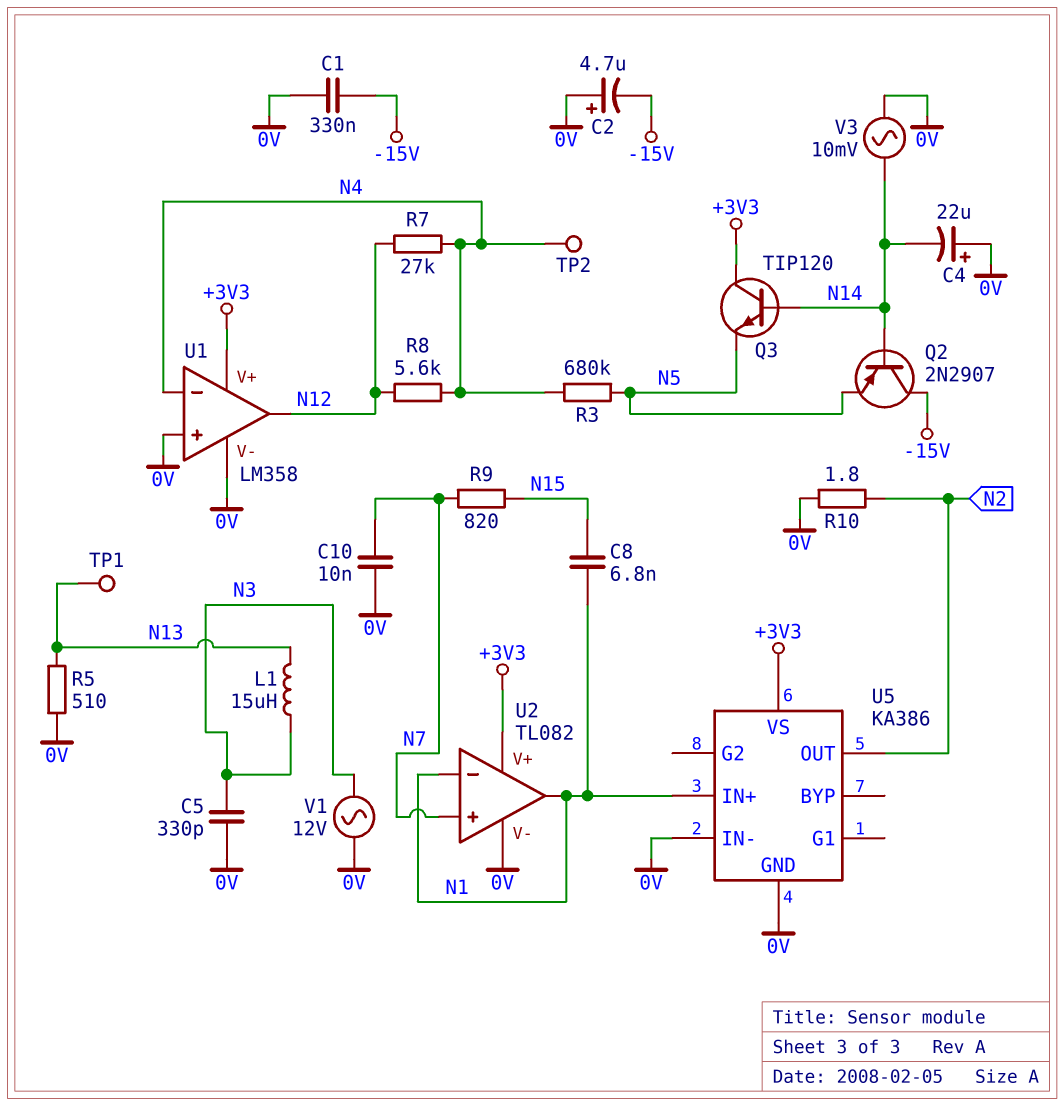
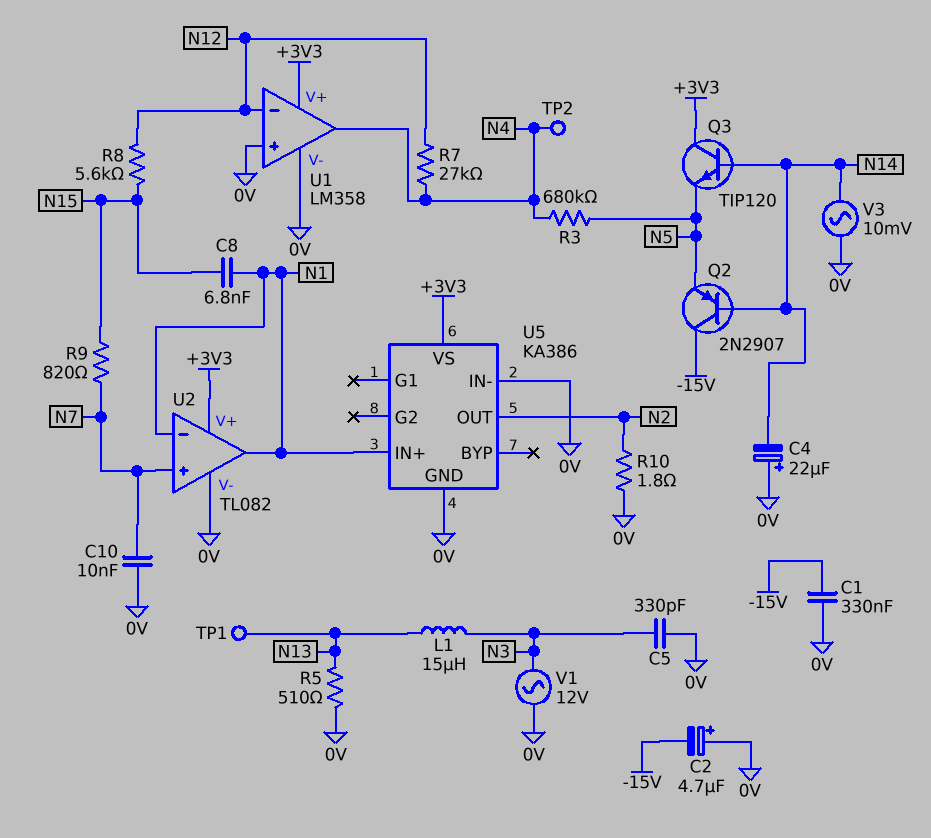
R8: 5.6k (N4, N12) -> 5.6k (N12, N15)
U1 pin in-: N4 -> N12
U1 pin out: N12 -> N4

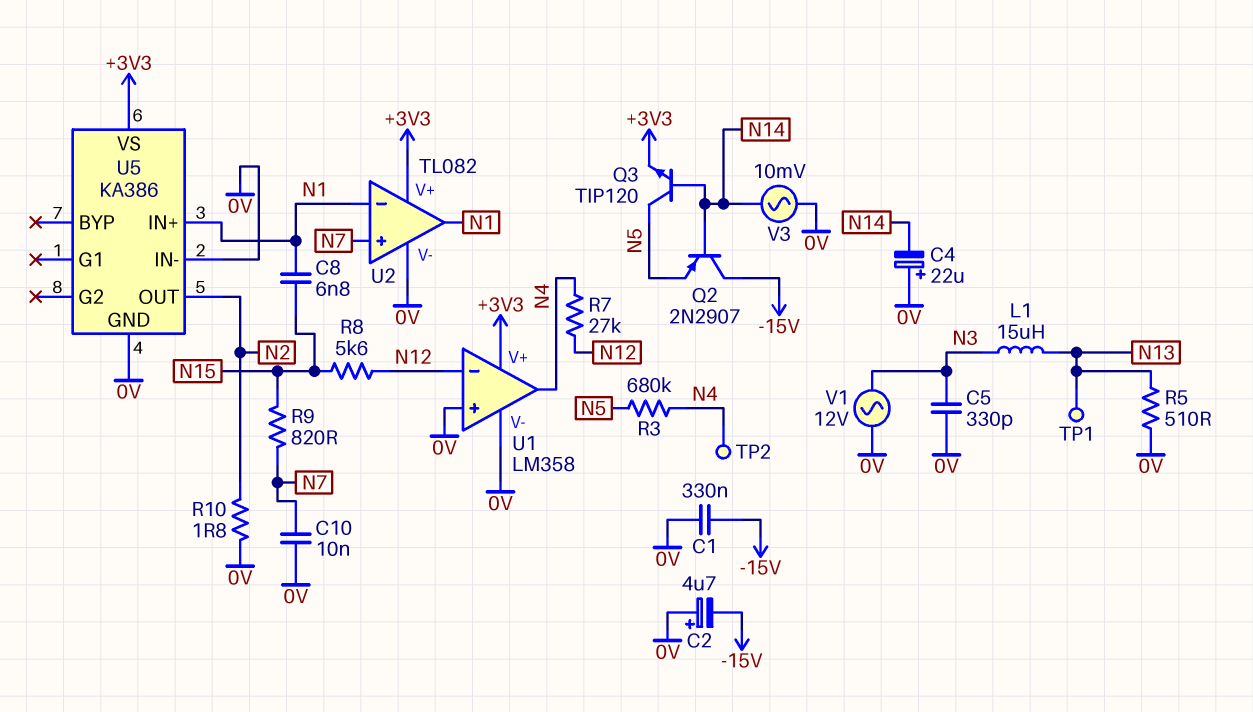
Q3: NPN TIP120 (B N14, C +3V3, E N5) -> NPN TIP120 (B N14, C N5, E +3V3)

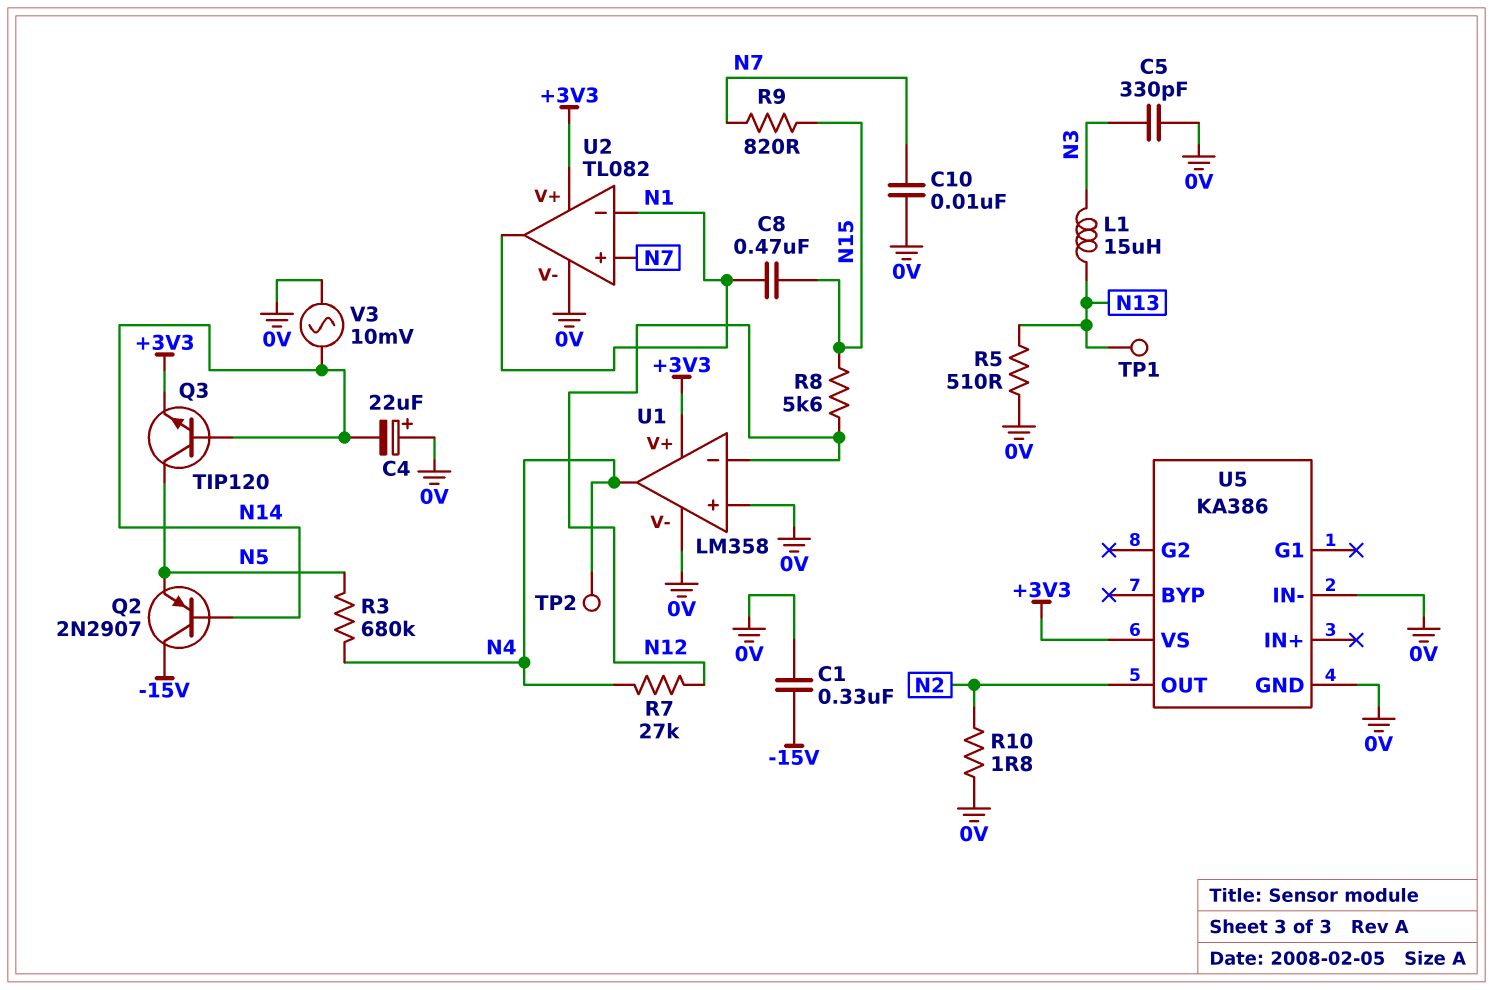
C2: 4.7uF (plus 0V, minus -15V) -> none
C8: 6.8nF (N1, N15) -> 470nF (N1, N15)
U5 pin IN+: N1 -> none
V1: AC 12V (0V, N3) -> none

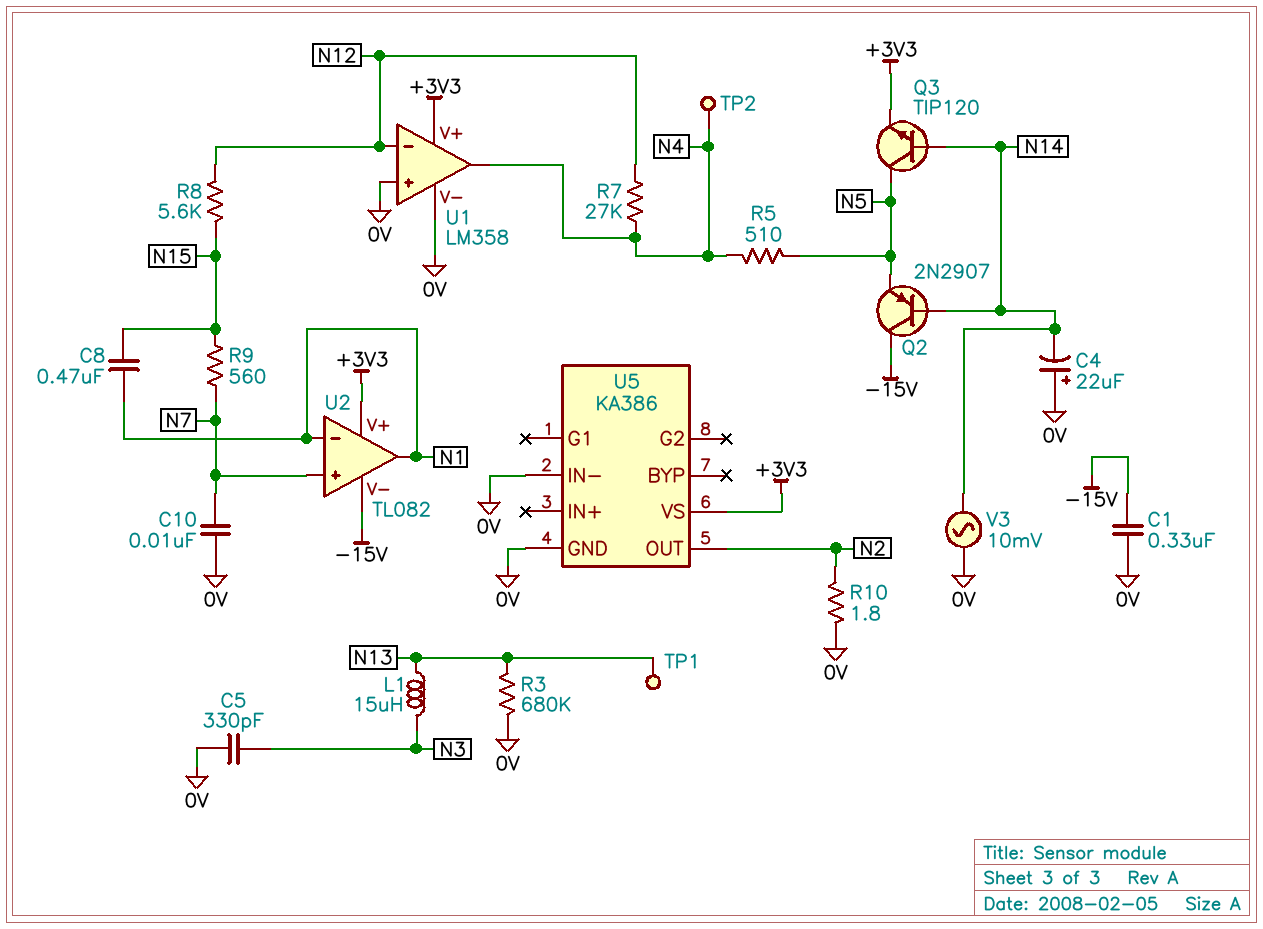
R3: 680k (N4, N5) -> 680k (0V, N13)
R5: 510 (0V, N13) -> 510 (N4, N5)
R9: 820 (N7, N15) -> 560 (N7, N15)
U2 pin V-: 0V -> -15V

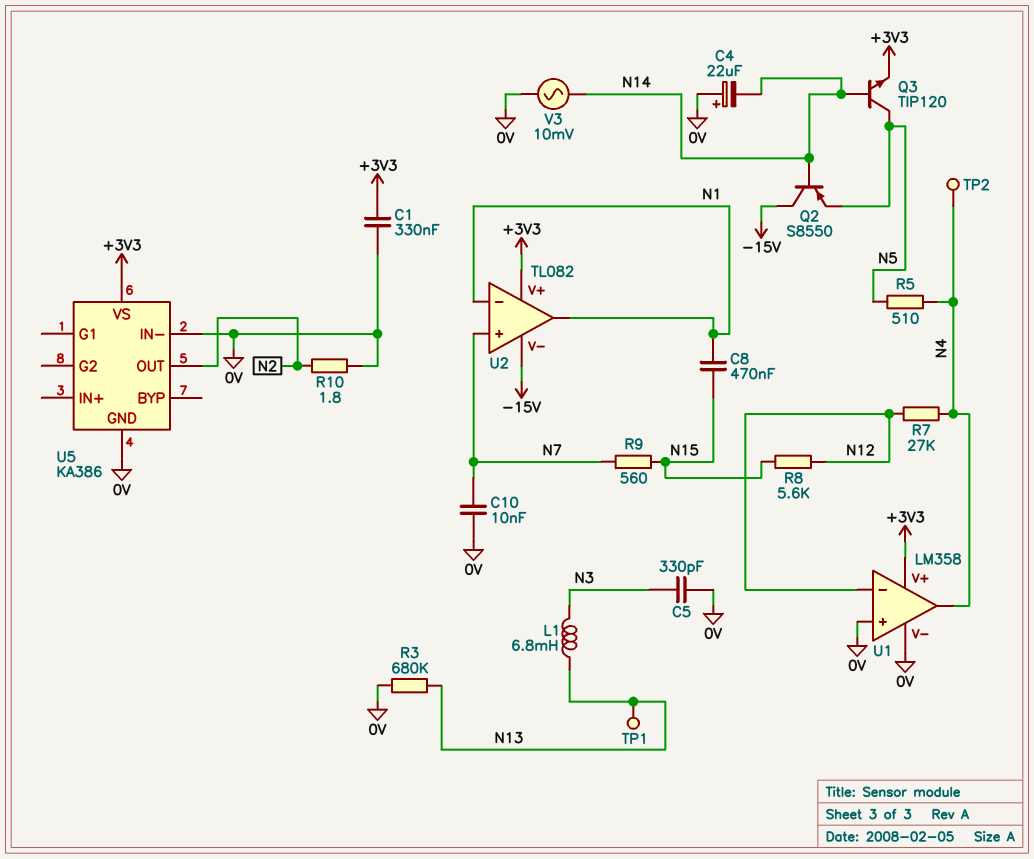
C1: 330nF (-15V, 0V) -> 330nF (+3V3, 0V)
L1: 15uH (N3, N13) -> 6.8mH (N3, N13)
Q2: PNP 2N2907 (B N14, C -15V, E N5) -> PNP S8550 (B N14, C -15V, E N5)

